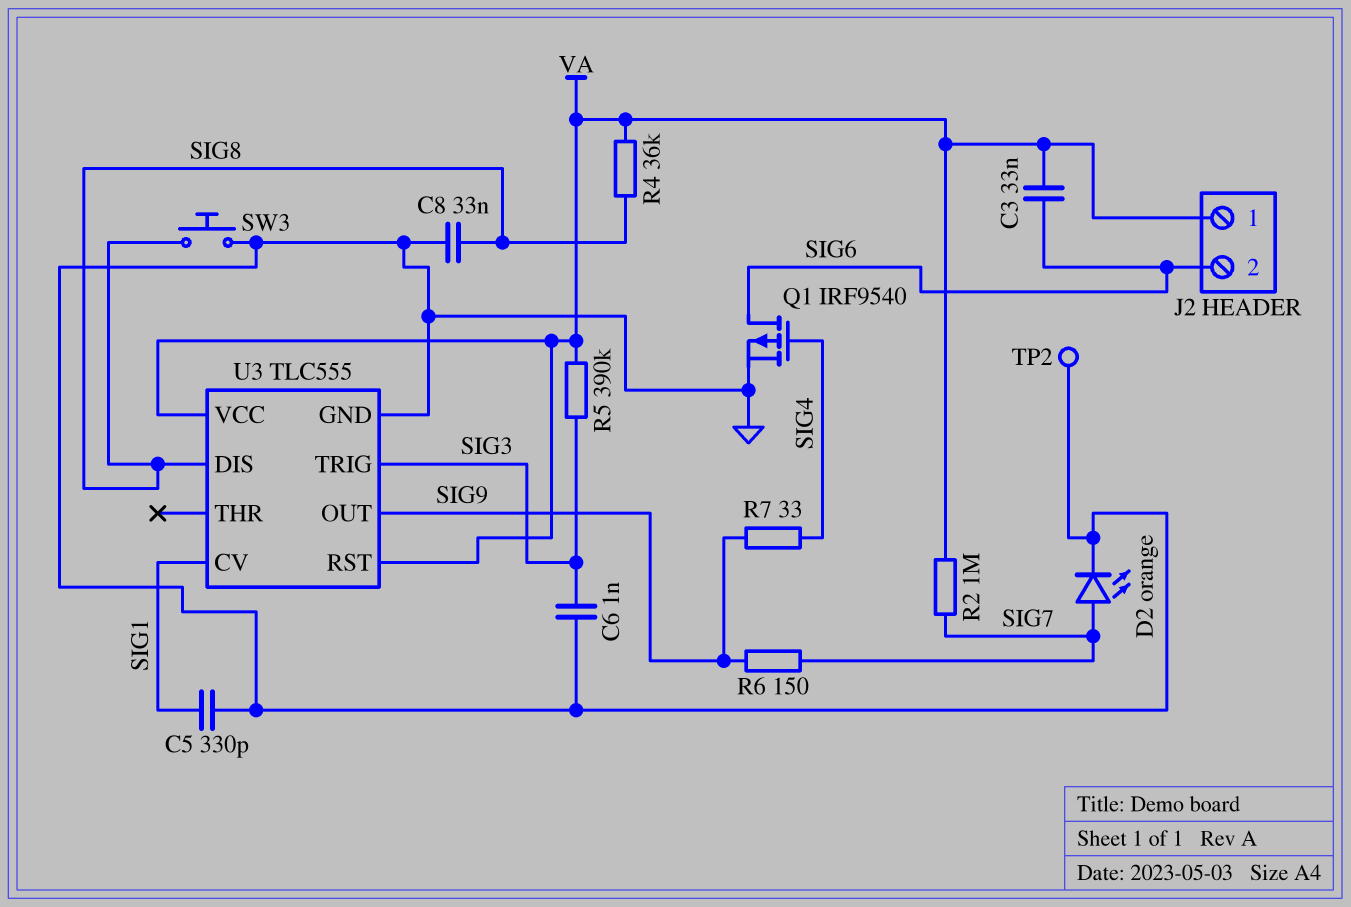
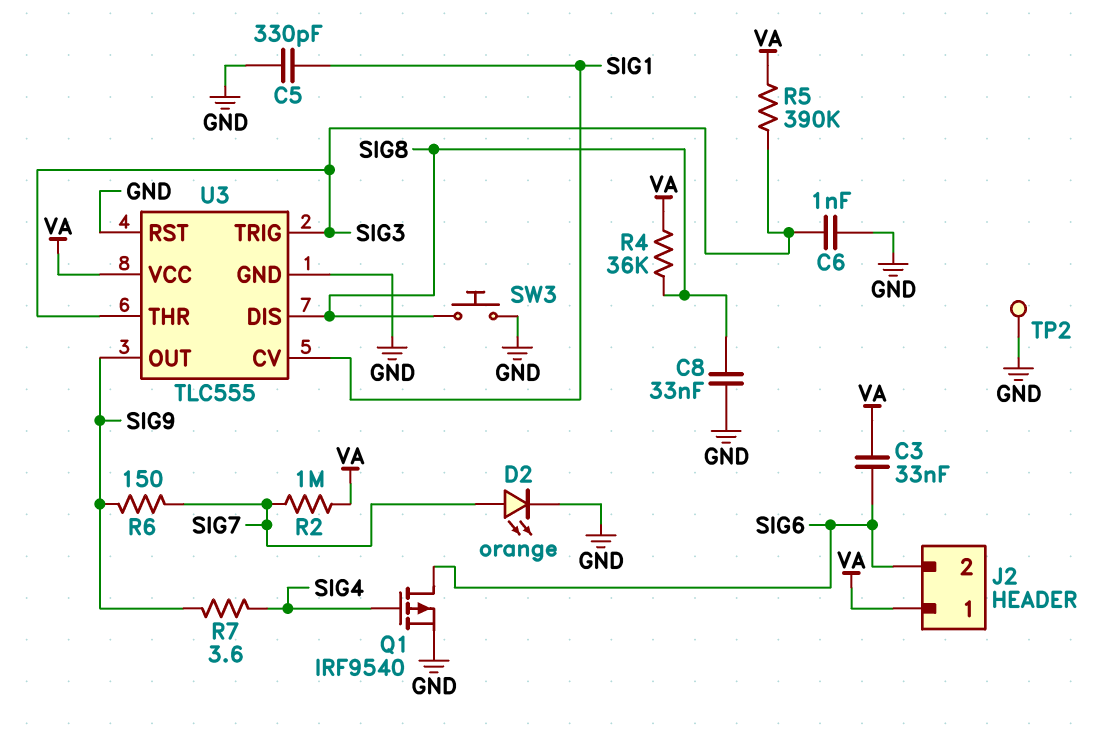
R7: 33 (SIG4, SIG9) -> 3.6 (SIG4, SIG9)
U3 pin RST: VA -> GND
U3 pin THR: none -> SIG3

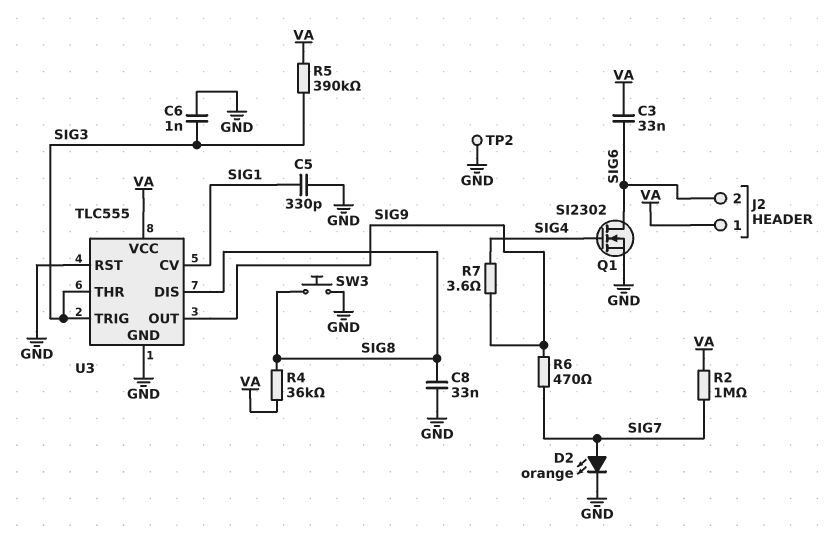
Q1: PMOS IRF9540 (G SIG4, D SIG6, S GND) -> NMOS SI2302 (G SIG4, D SIG6, S GND)
R6: 150 (SIG7, SIG9) -> 470 (SIG7, SIG9)

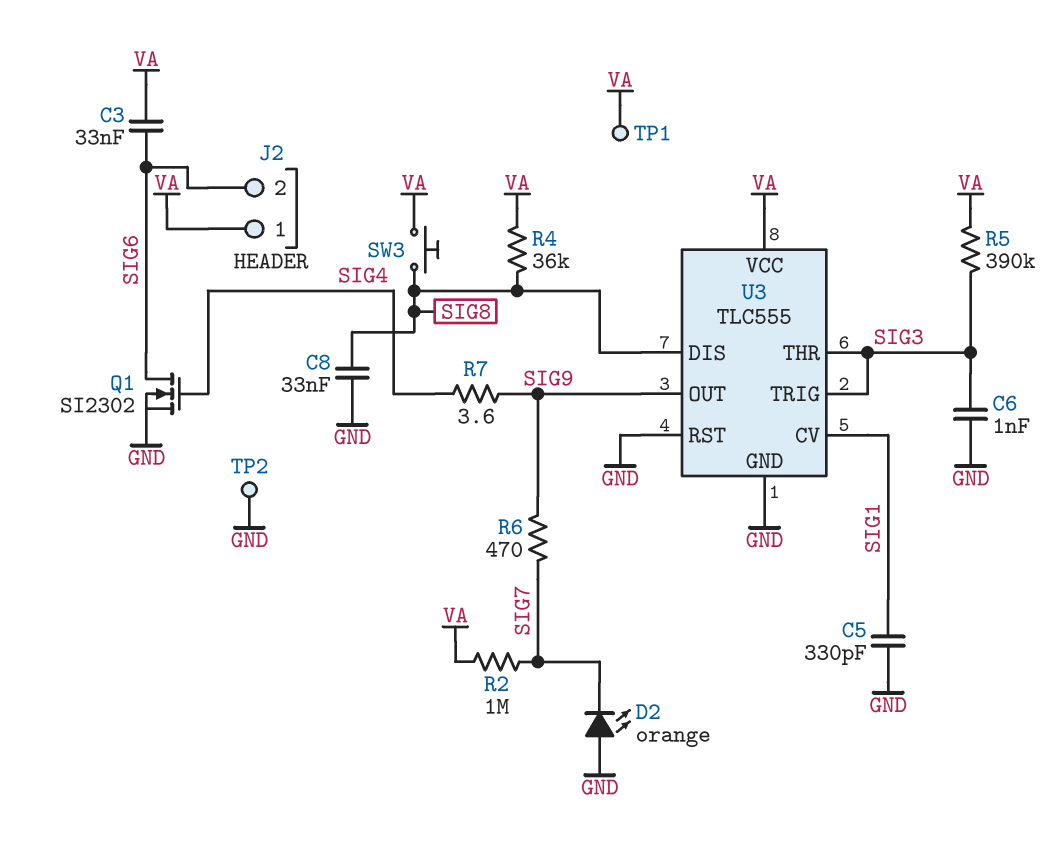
D2: LED orange (A SIG7, K GND) -> LED orange (A GND, K SIG7)
SW3: button (GND, SIG8) -> button (SIG8, VA)
TP1: none -> test point (VA)

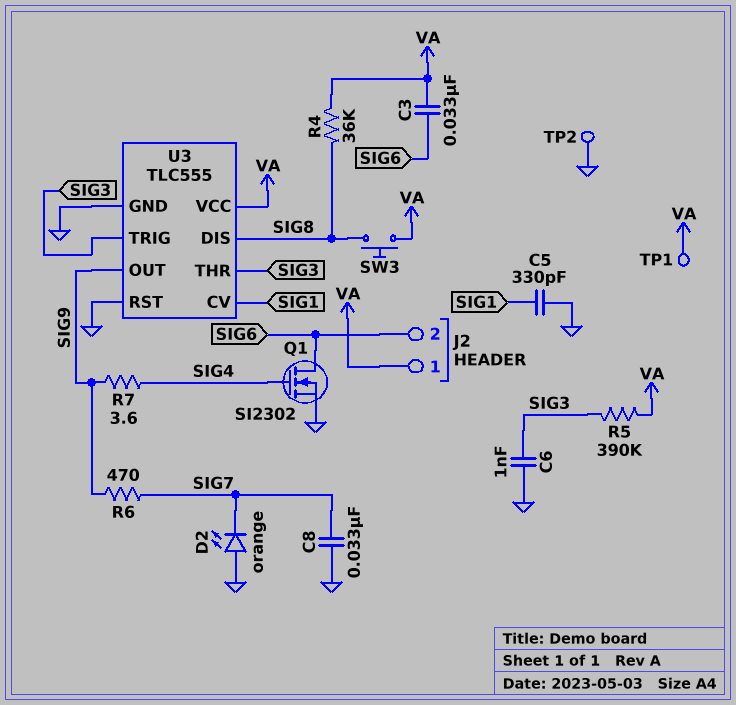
C8: 33nF (GND, SIG8) -> 33nF (GND, SIG7)
R2: 1M (SIG7, VA) -> none

